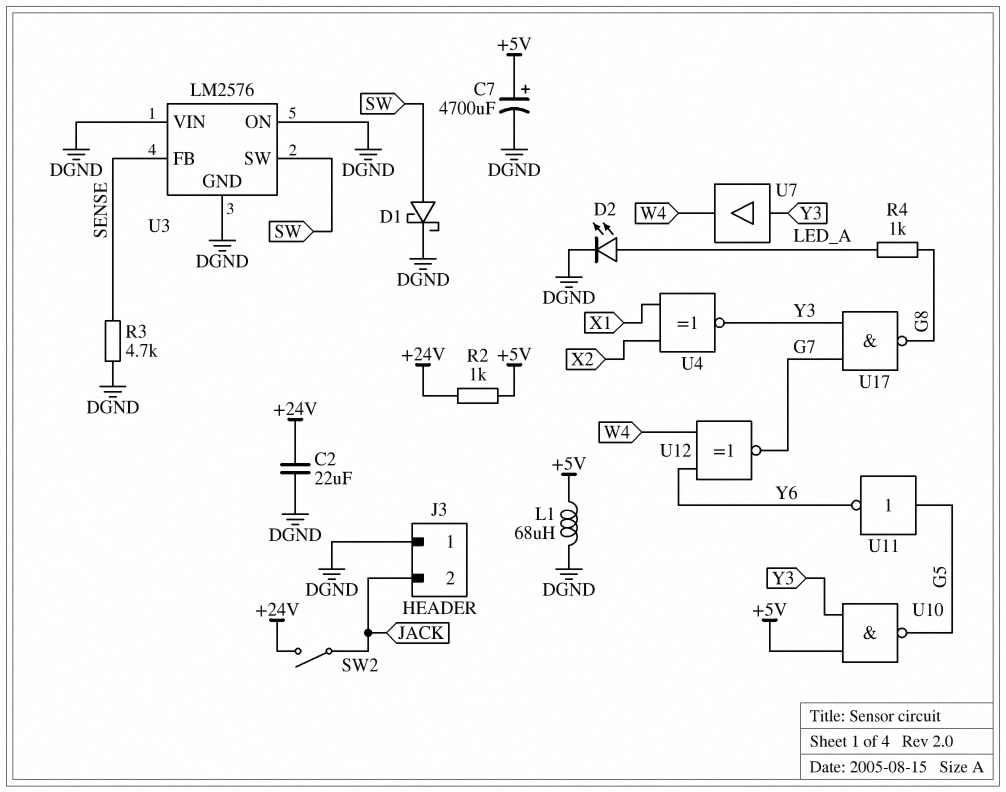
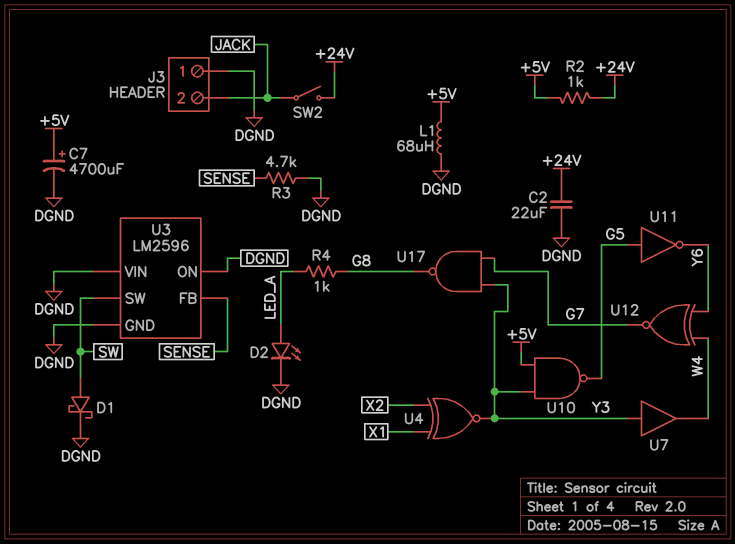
U3: LM2576 -> LM2596

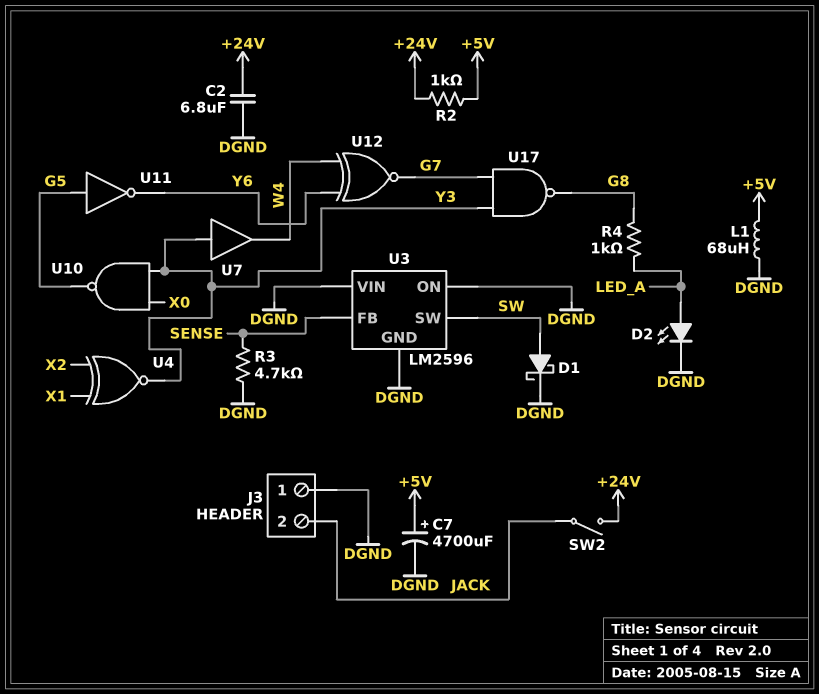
C2: 22uF (+24V, DGND) -> 6.8uF (+24V, DGND)
U10: NAND (in +5V, in Y3, out G5) -> NAND (in X0, in Y3, out G5)

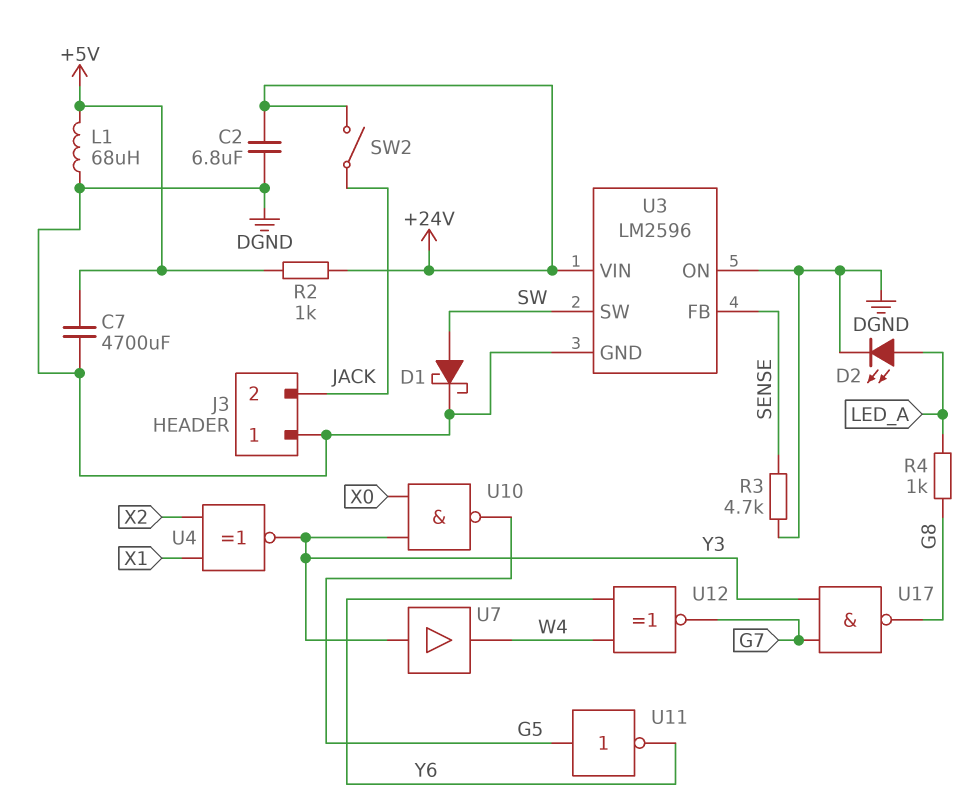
C7: 4700uF (plus +5V, minus DGND) -> 4700uF (+5V, DGND)
U3 pin VIN: DGND -> +24V

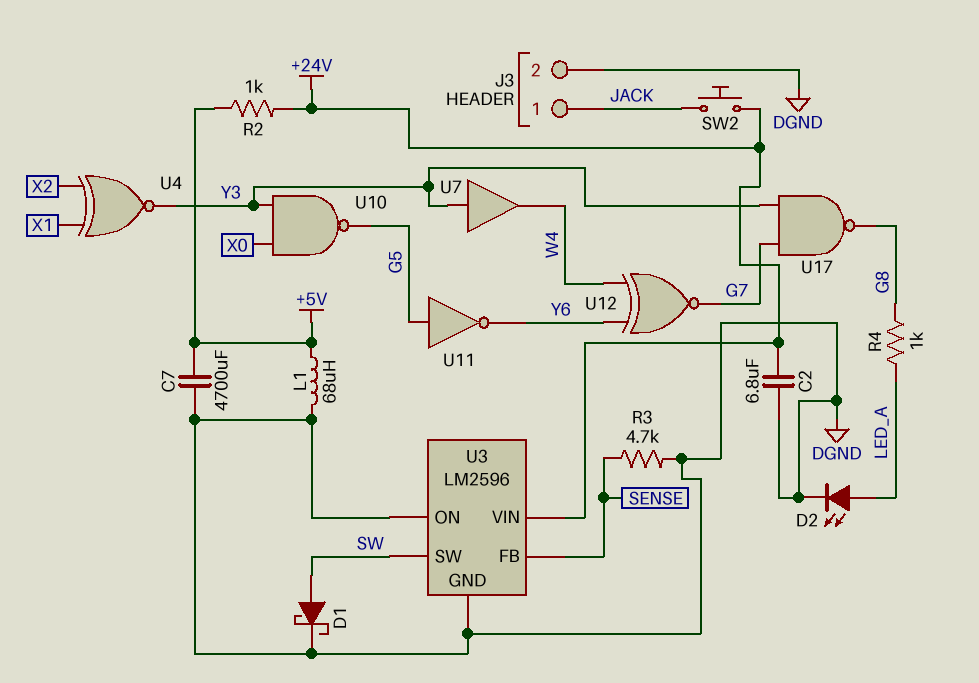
J3 pin 1: DGND -> JACK
J3 pin 2: JACK -> DGND
SW2: switch (+24V, JACK) -> button (+24V, JACK)

